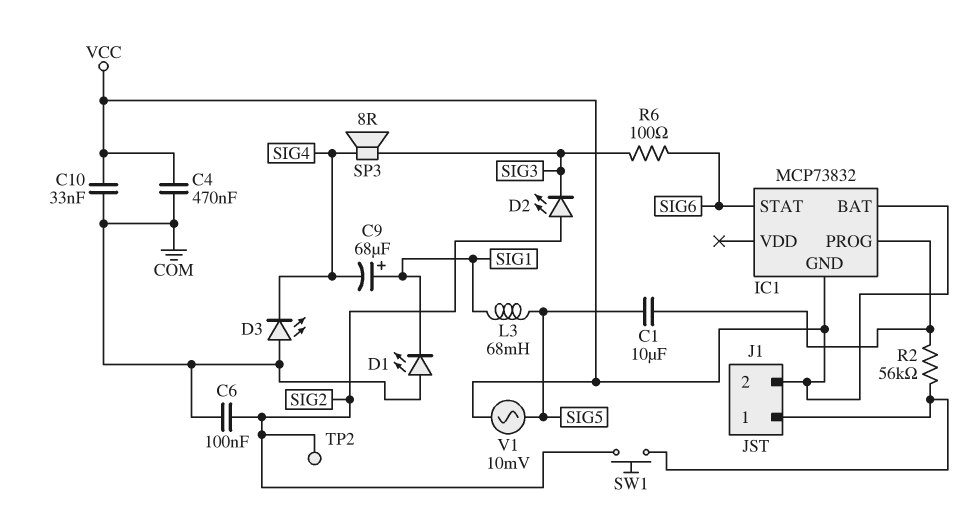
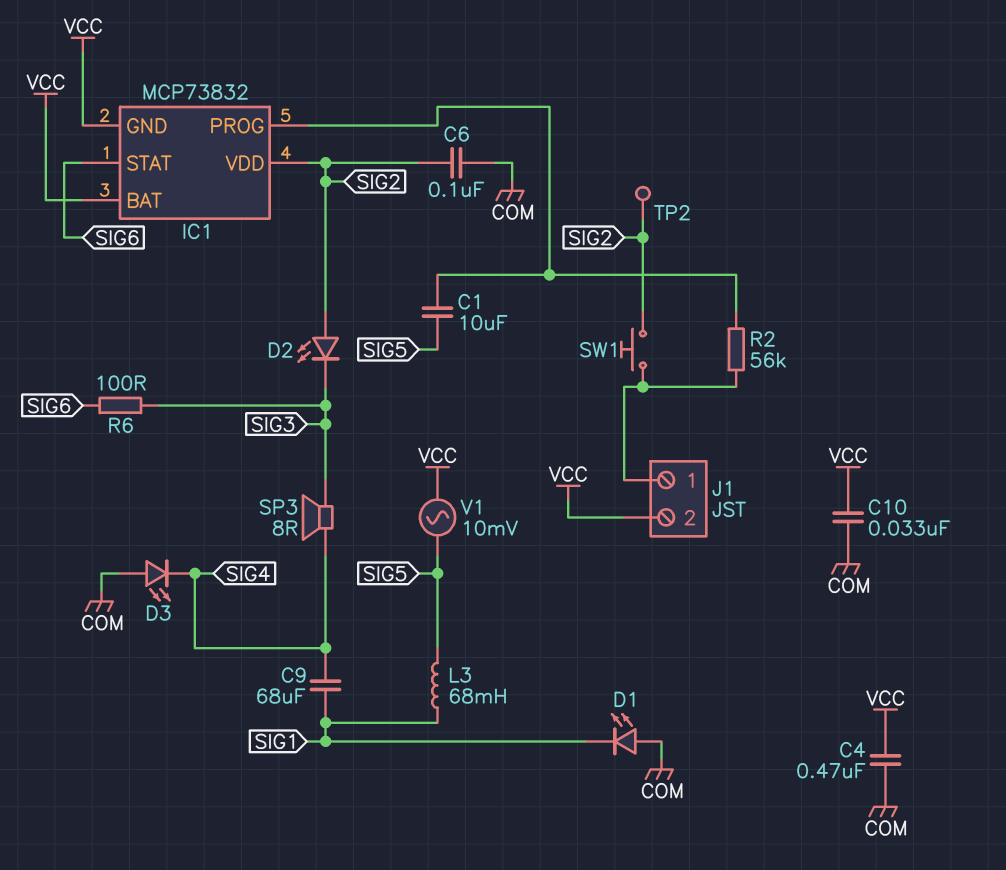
C9: 68uF (plus SIG1, minus SIG4) -> 68uF (SIG1, SIG4)
IC1 pin VDD: none -> SIG2

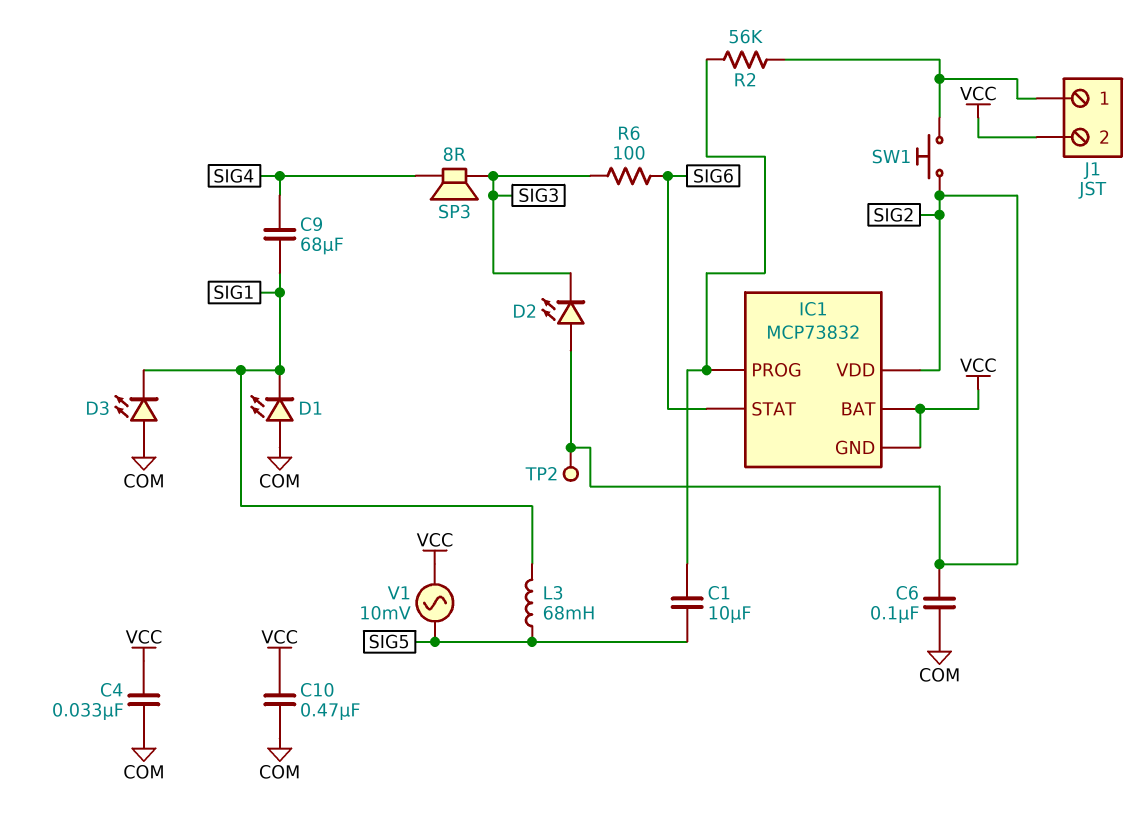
C4: 470nF (COM, VCC) -> 33nF (COM, VCC)
C10: 33nF (COM, VCC) -> 470nF (COM, VCC)
D3: LED (A COM, K SIG4) -> LED (A COM, K SIG1)

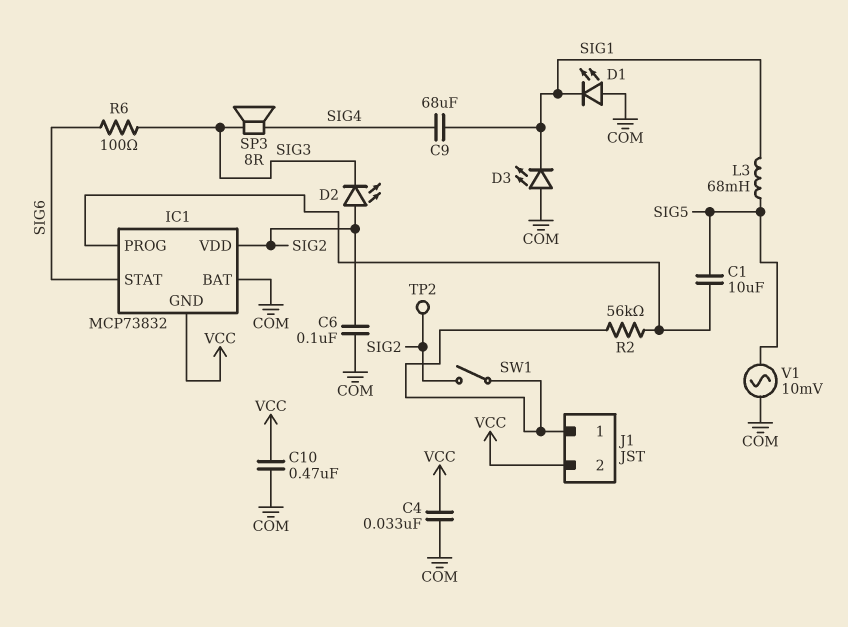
IC1 pin BAT: VCC -> COM
SW1: button (J1/1, SIG2) -> switch (J1/1, SIG2)
V1: AC 10mV (SIG5, VCC) -> AC 10mV (COM, SIG5)

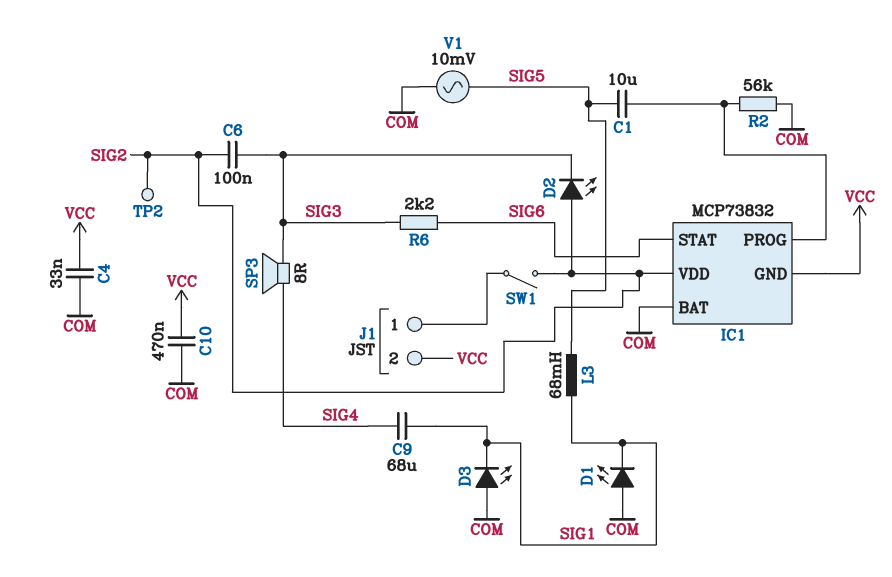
C6: 100nF (COM, SIG2) -> 100nF (SIG2, SIG3)
R2: 56k (IC1/PROG, J1/1) -> 56k (COM, IC1/PROG)
R6: 100 (SIG3, SIG6) -> 2.2k (SIG3, SIG6)

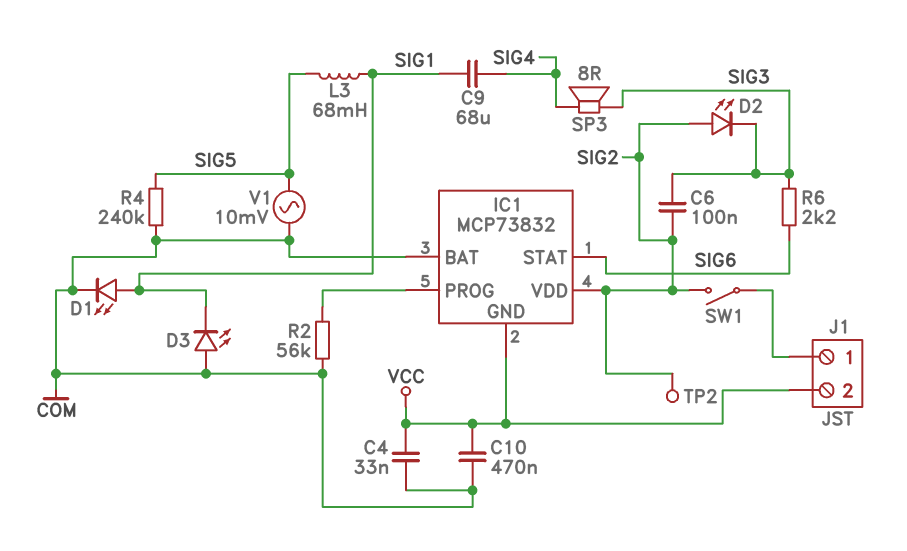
C1: 10uF (IC1/PROG, SIG5) -> none
D1: LED (A COM, K SIG1) -> LED (A SIG1, K COM)
R4: none -> 240k (COM, SIG5)

